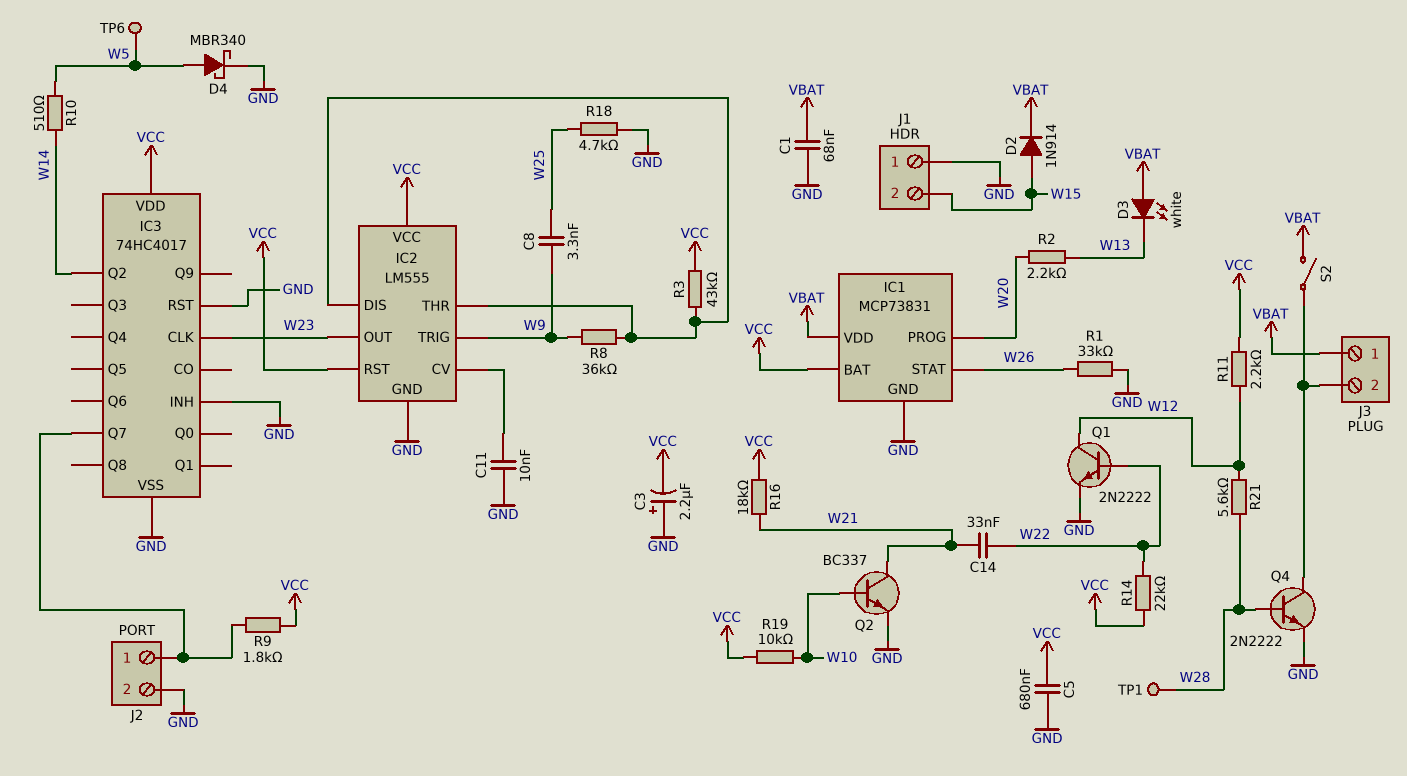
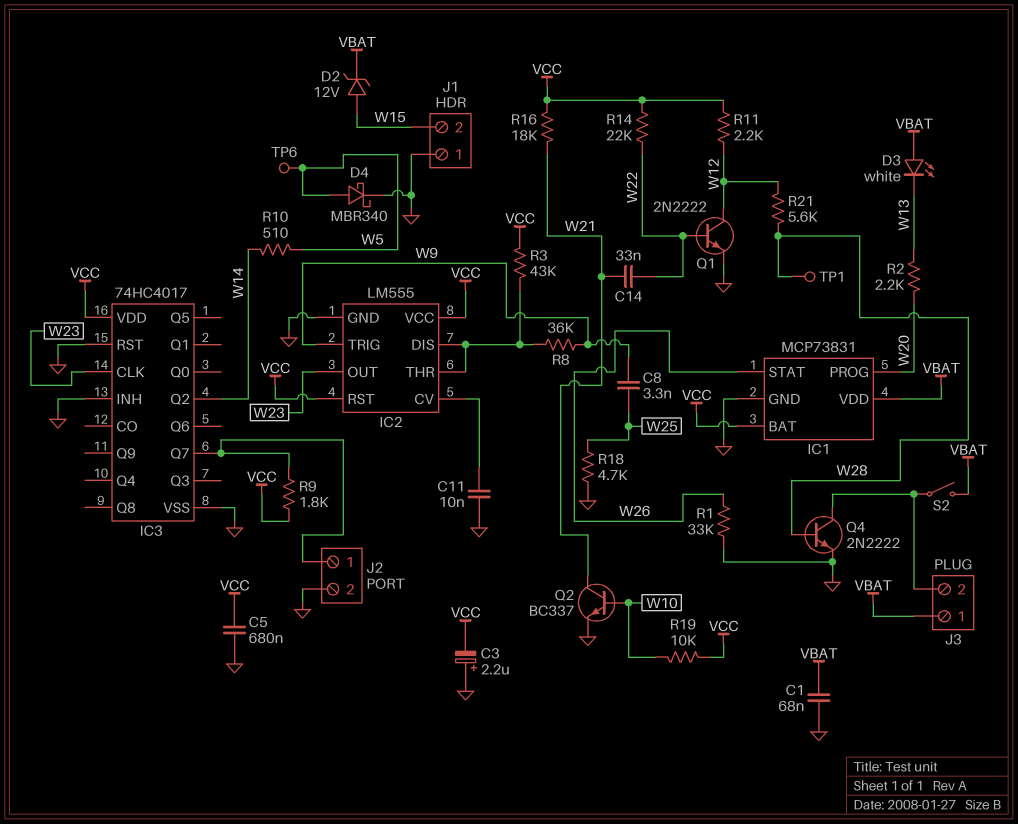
D2: diode 1N914 (A W15, K VBAT) -> zener 12V (A W15, K VBAT)

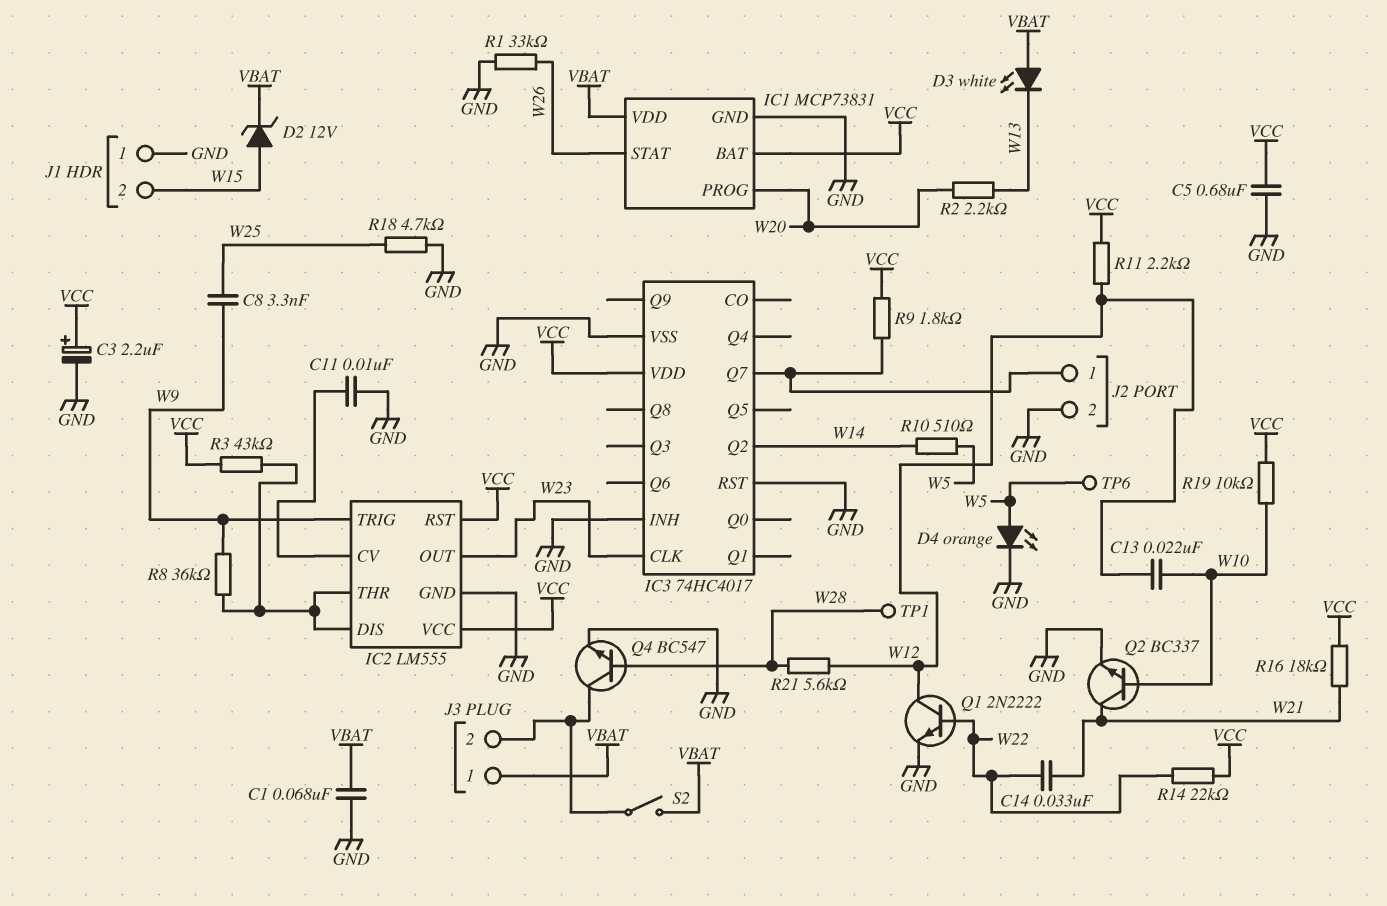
C3: 2.2uF (plus GND, minus VCC) -> 2.2uF (plus VCC, minus GND)
C13: none -> 22nF (W10, W12)
D4: schottky MBR340 (A W5, K GND) -> LED orange (A W5, K GND)
Q4: NPN 2N2222 (B W28, C J3/2, E GND) -> NPN BC547 (B W28, C J3/2, E GND)

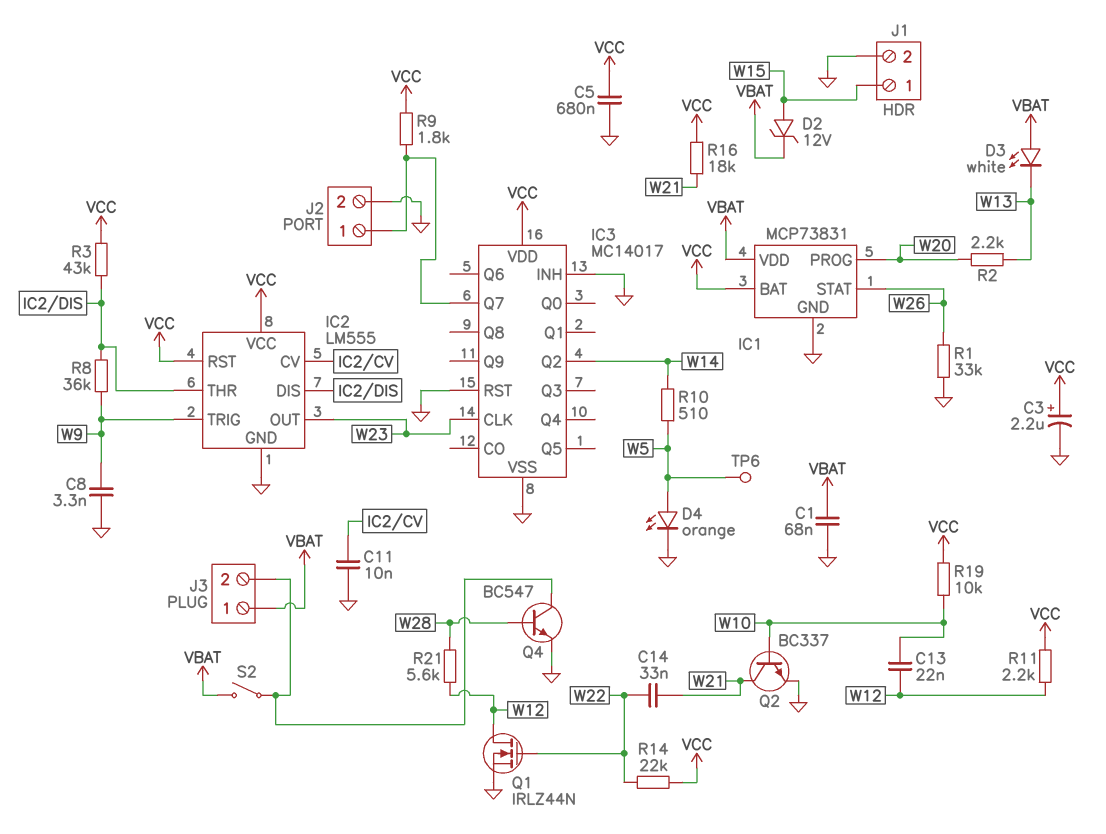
C8: 3.3nF (W9, W25) -> 3.3nF (GND, W9)
IC3: 74HC4017 -> MC14017
J1 pin 1: GND -> W15
J1 pin 2: W15 -> GND
Q1: NPN 2N2222 (B W22, C W12, E GND) -> NMOS IRLZ44N (G W22, D W12, S GND)
R18: 4.7k (GND, W25) -> none
TP1: test point (W28) -> none

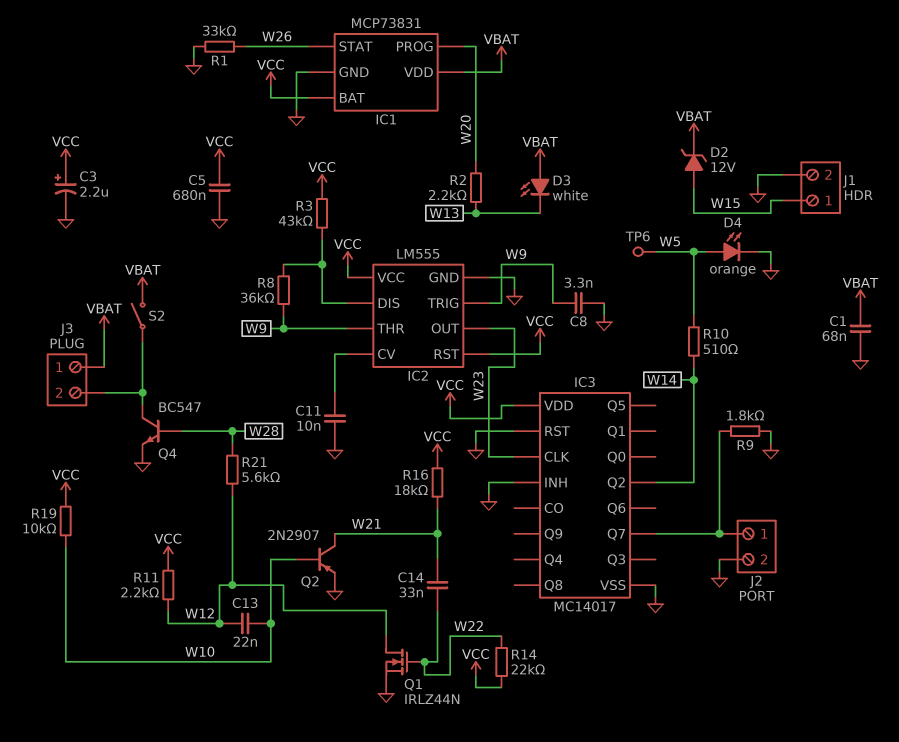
IC2 pin THR: IC2/DIS -> W9
Q2: NPN BC337 (B W10, C W21, E GND) -> PNP 2N2907 (B W10, C W21, E GND)
R9: 1.8k (IC3/Q7, VCC) -> 1.8k (GND, IC3/Q7)

